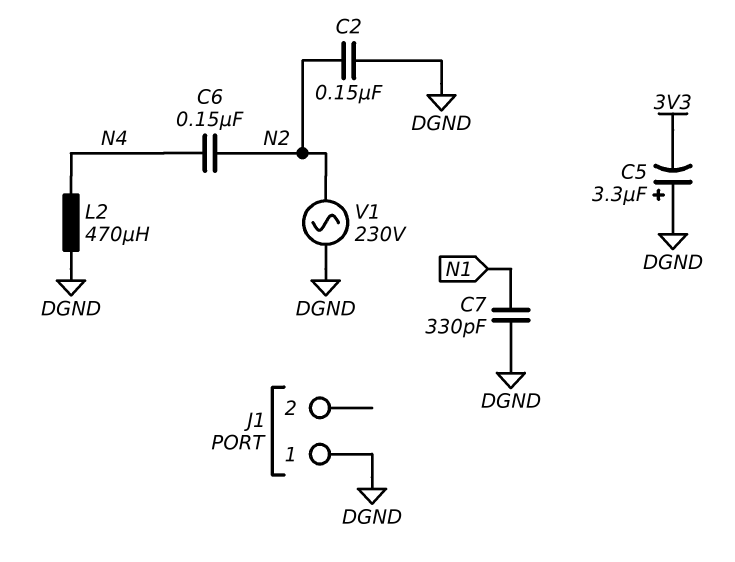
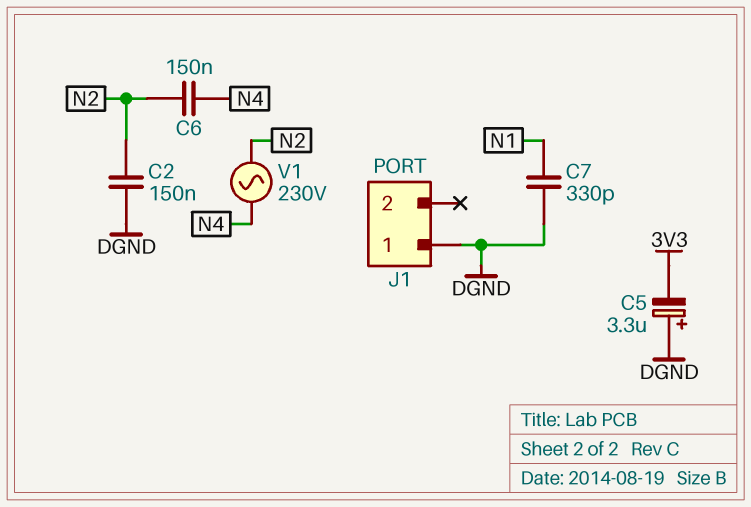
L2: 470uH (DGND, N4) -> none
V1: AC 230V (DGND, N2) -> AC 230V (N2, N4)

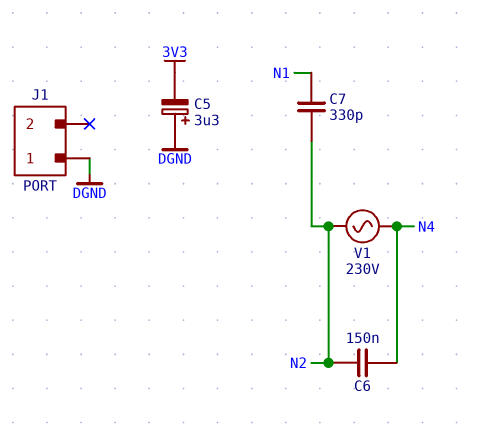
C2: 150nF (DGND, N2) -> none
C7: 330pF (DGND, N1) -> 330pF (N1, N2)

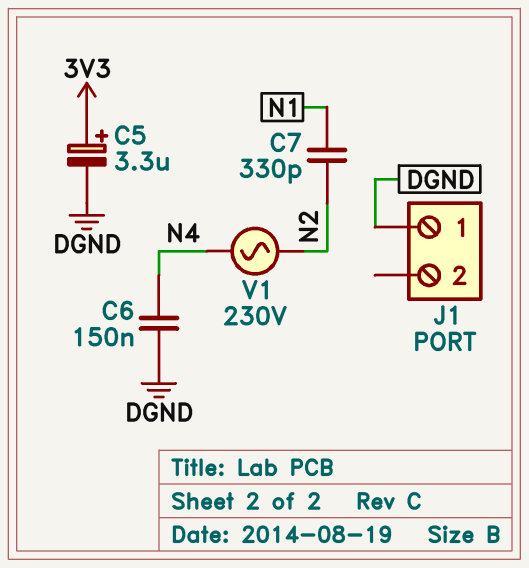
C5: 3.3uF (plus DGND, minus 3V3) -> 3.3uF (plus 3V3, minus DGND)
C6: 150nF (N2, N4) -> 150nF (DGND, N4)

